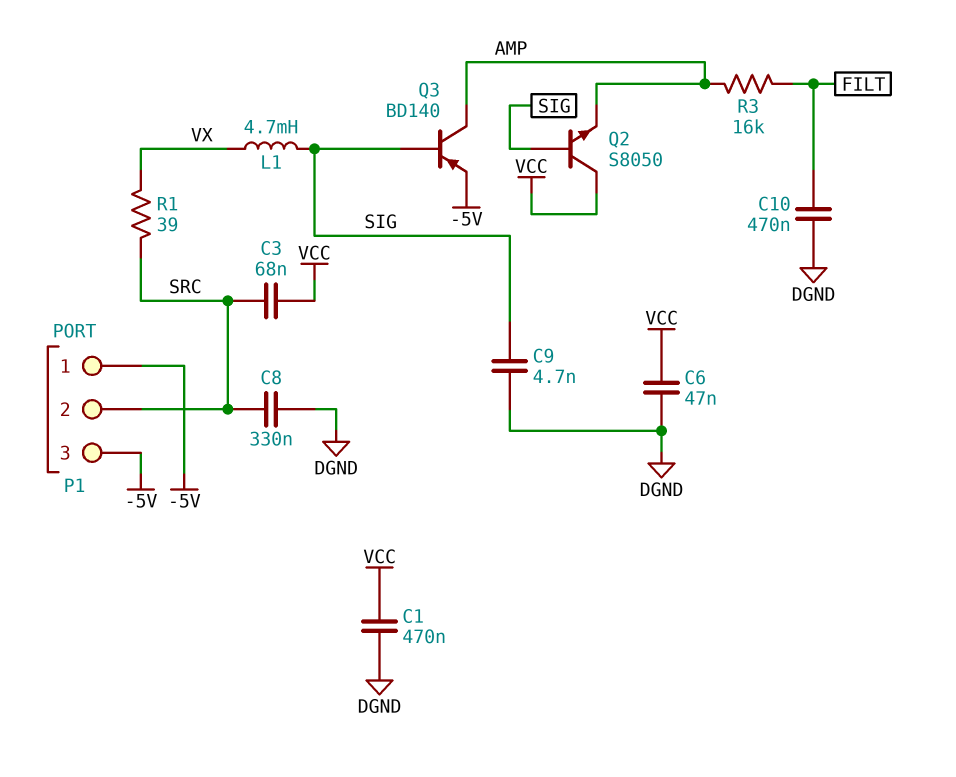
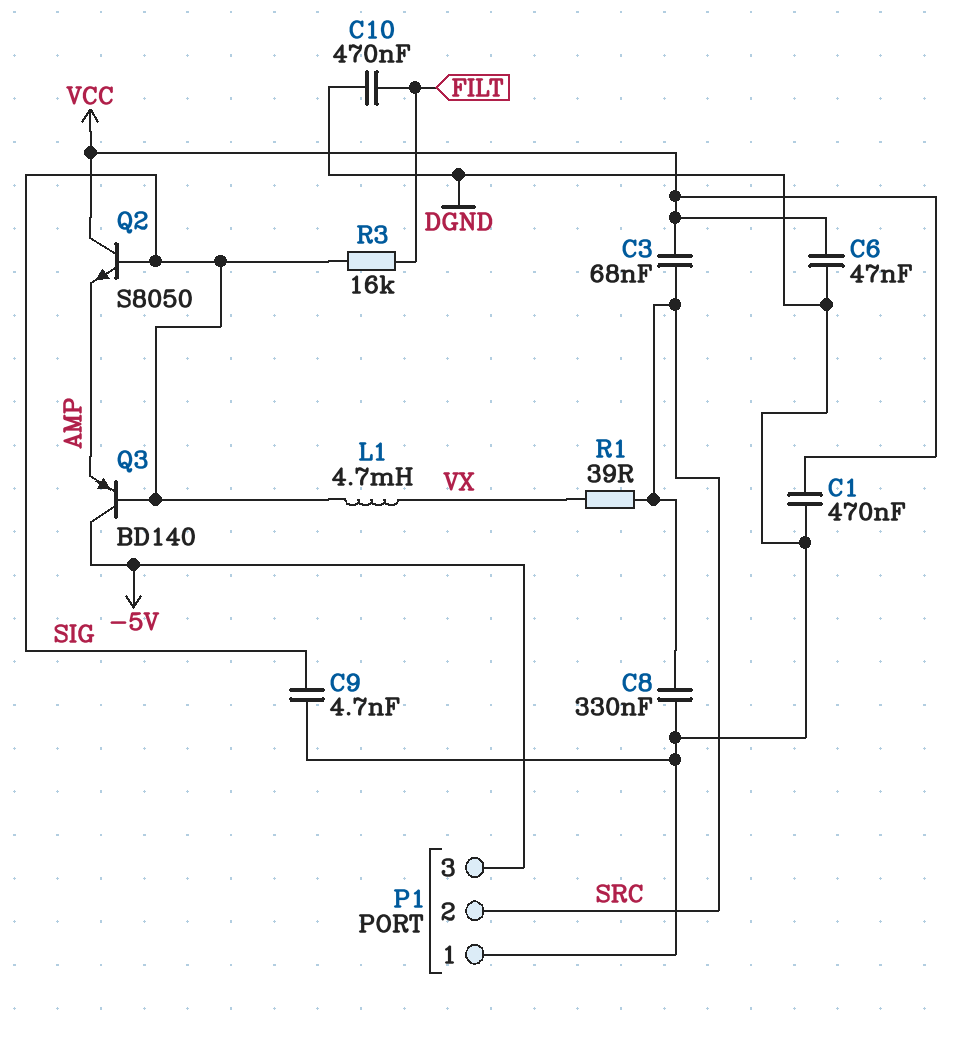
P1 pin 1: -5V -> DGND
Q3: PNP BD140 (B SIG, C AMP, E -5V) -> PNP BD140 (B SIG, C -5V, E AMP)
R3: 16k (AMP, FILT) -> 16k (FILT, SIG)

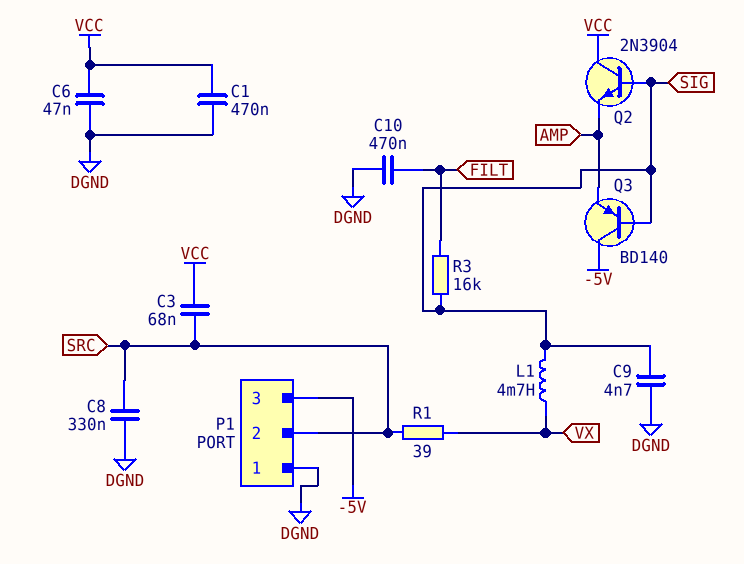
Q2: NPN S8050 (B SIG, C VCC, E AMP) -> NPN 2N3904 (B SIG, C VCC, E AMP)

